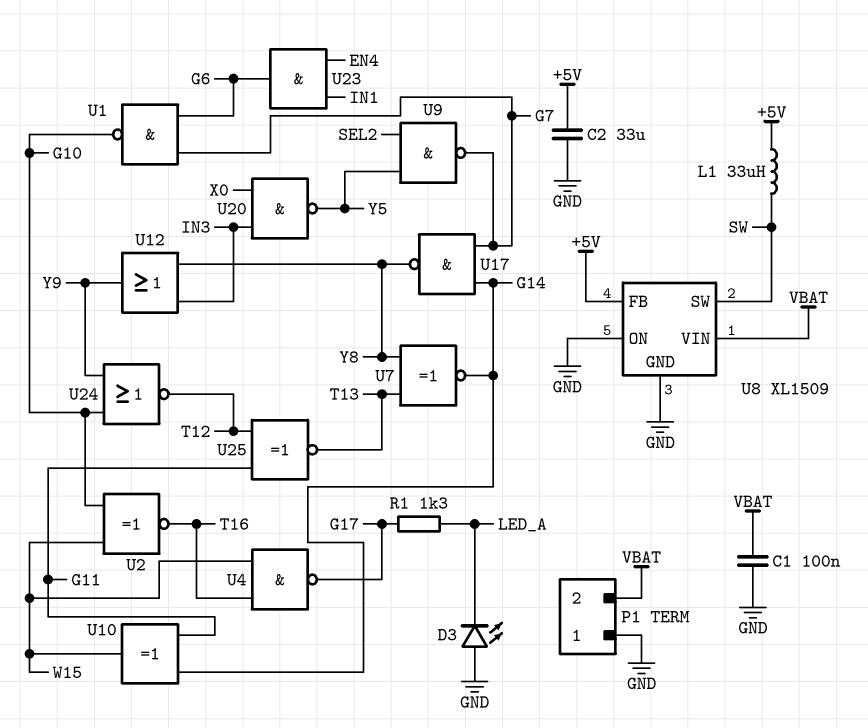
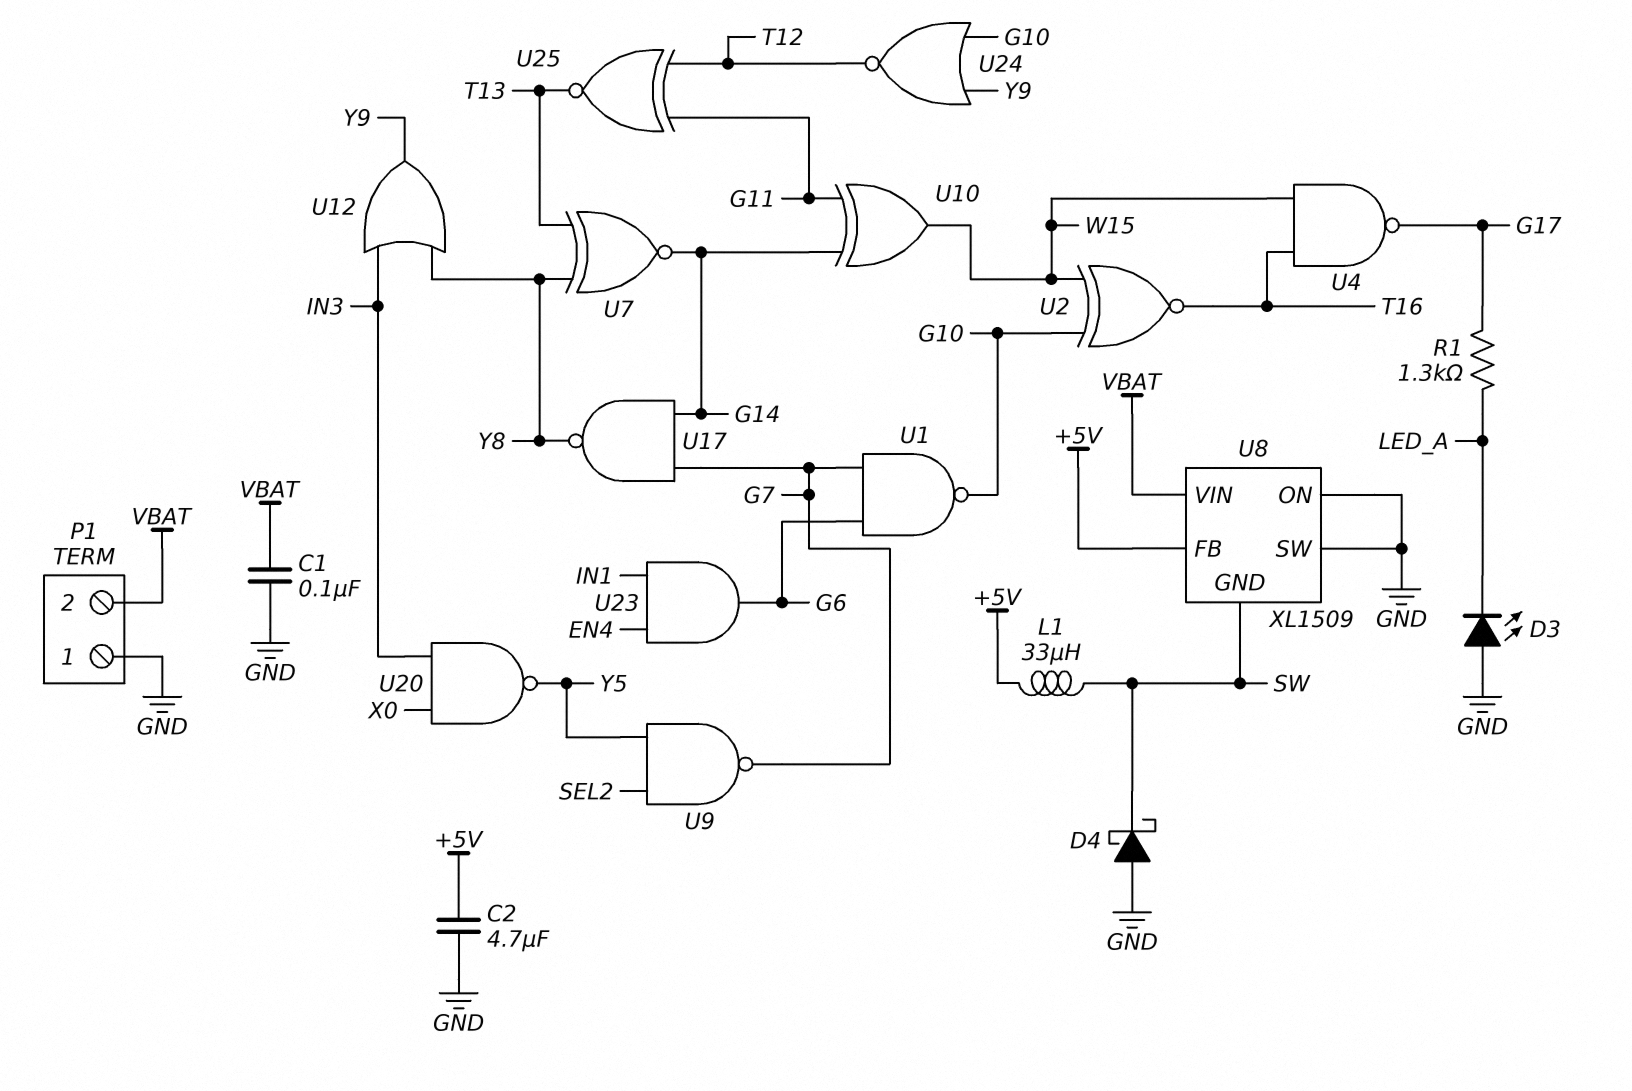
C2: 33uF (+5V, GND) -> 4.7uF (+5V, GND)
D4: none -> schottky (A GND, K SW)
U8 pin GND: GND -> SW
U8 pin SW: SW -> GND

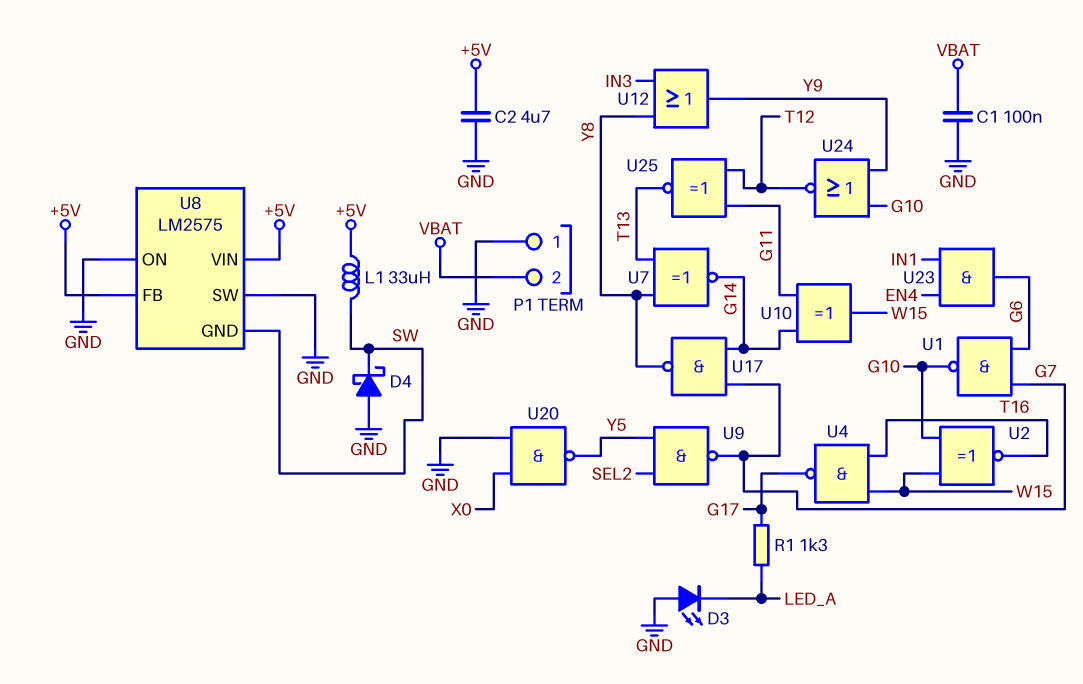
U8: XL1509 -> LM2575
U8 pin VIN: VBAT -> +5V
U20: NAND (in IN3, in X0, out Y5) -> NAND (in GND, in X0, out Y5)

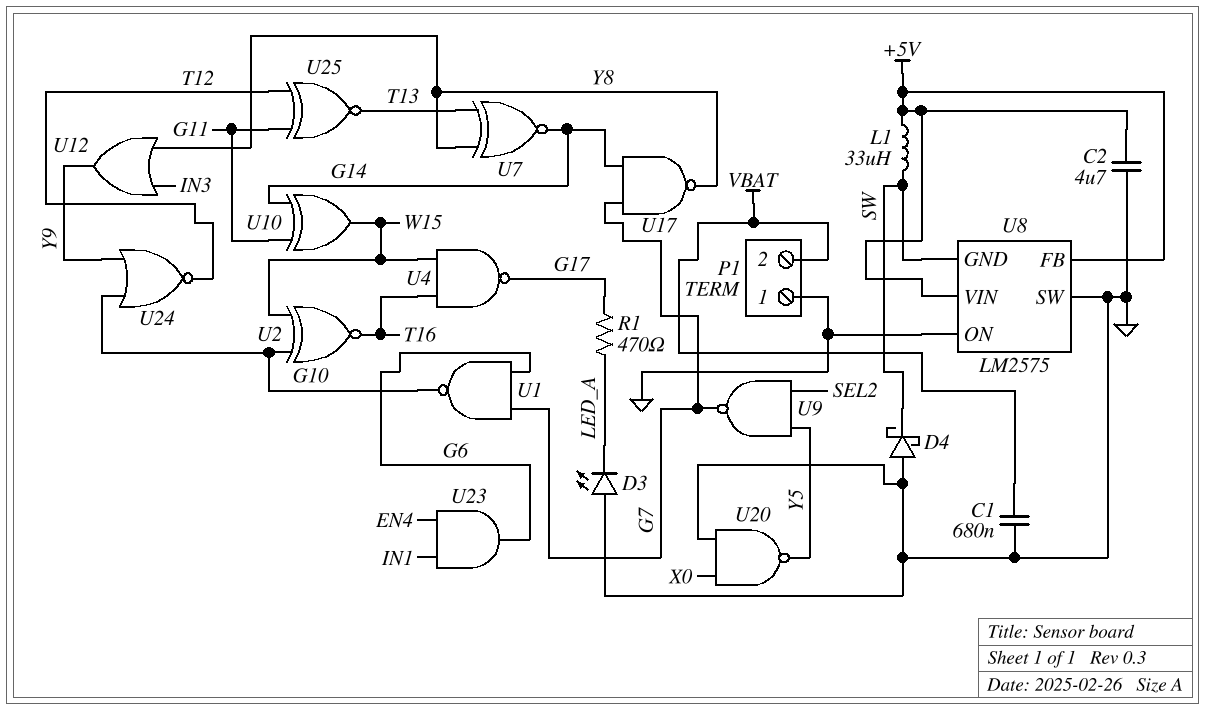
C1: 100nF (GND, VBAT) -> 680nF (GND, VBAT)
R1: 1.3k (G17, LED_A) -> 470 (G17, LED_A)

